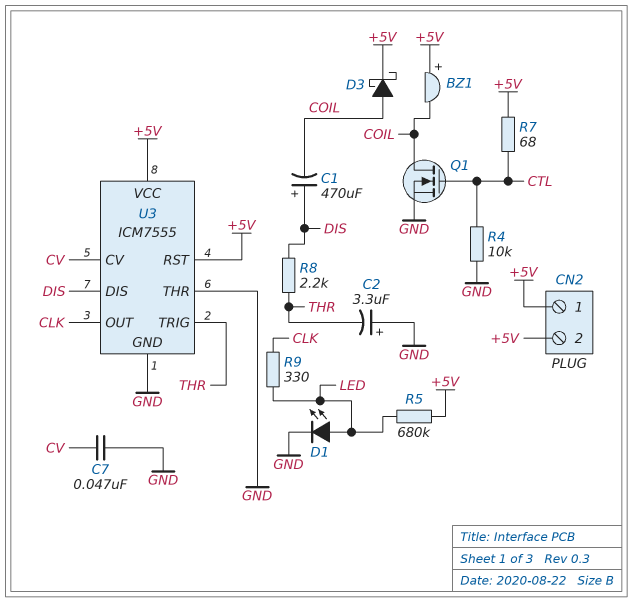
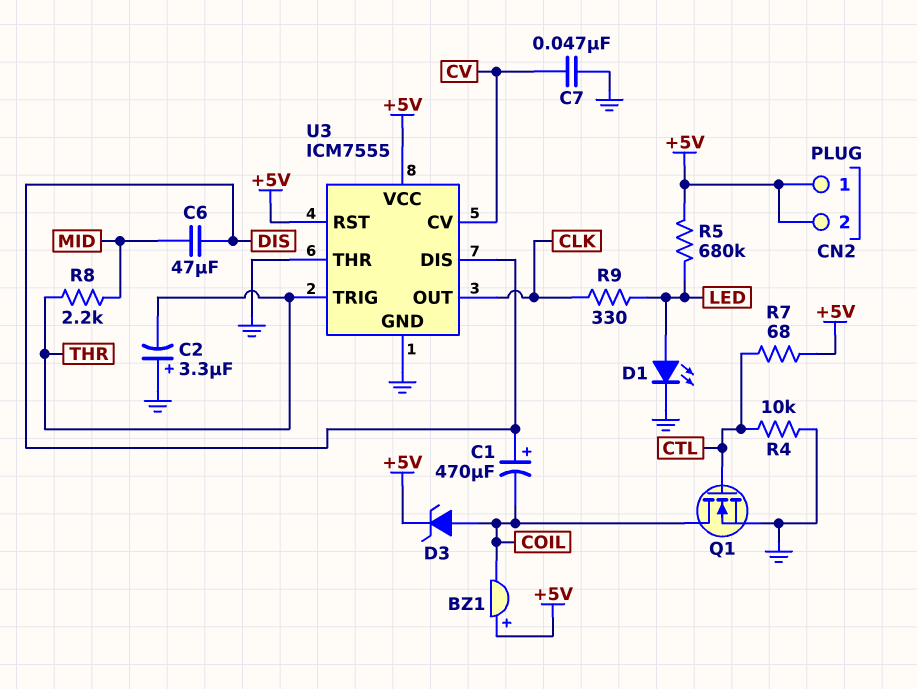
C6: none -> 47uF (DIS, MID)
D3: schottky (A COIL, K +5V) -> zener (A COIL, K +5V)
R8: 2.2k (DIS, THR) -> 2.2k (MID, THR)

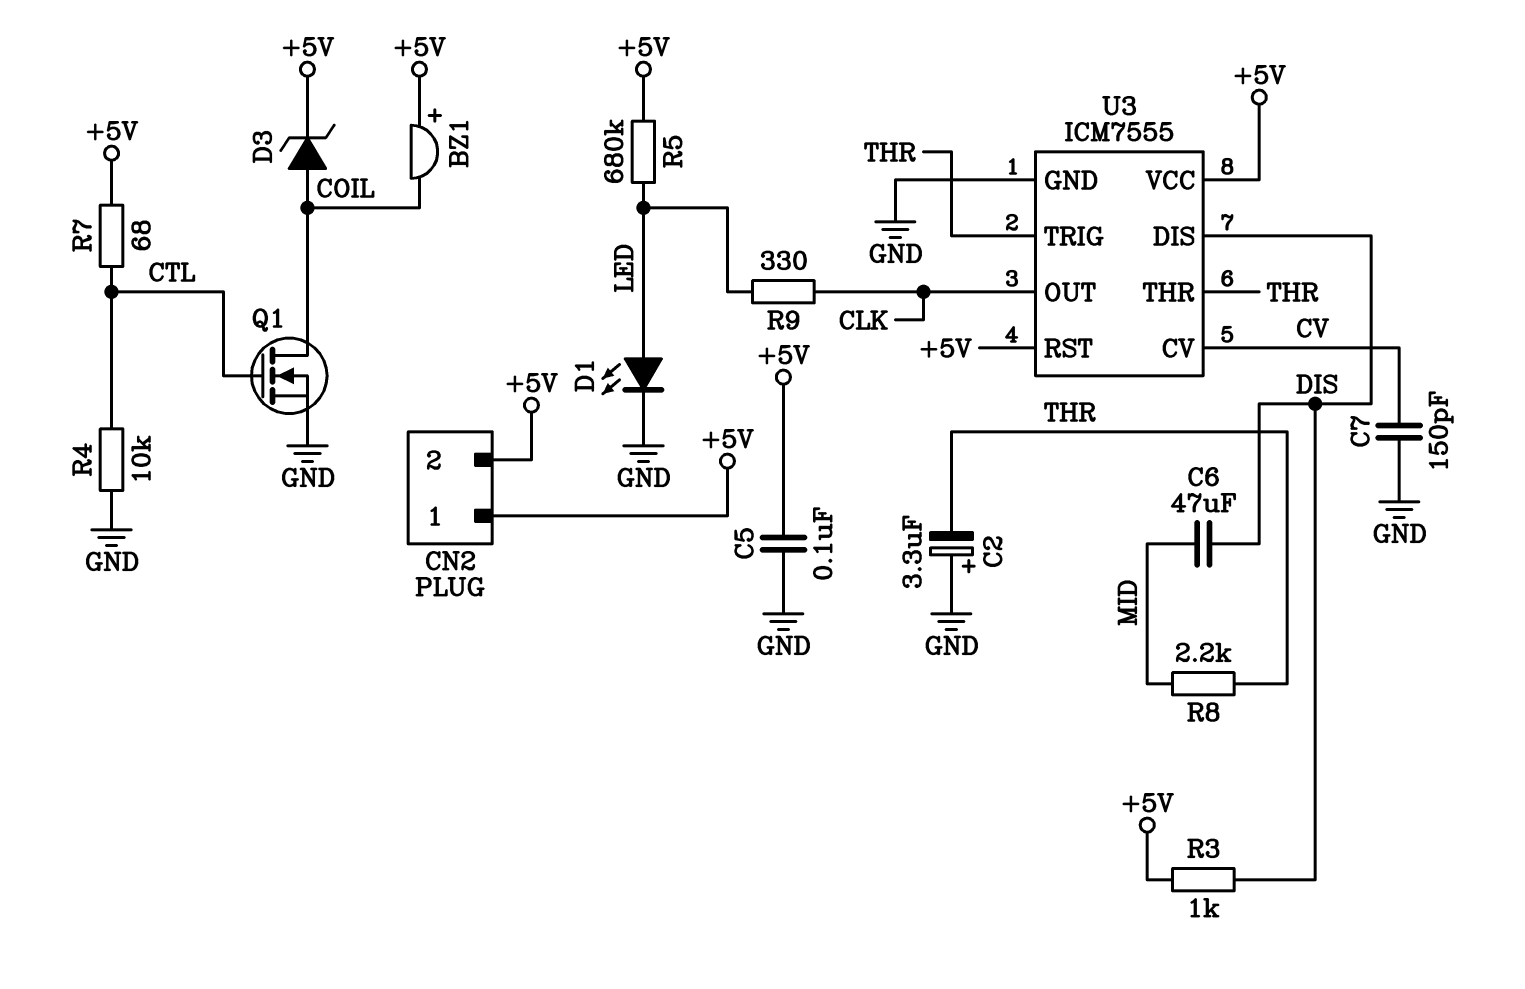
C1: 470uF (plus DIS, minus COIL) -> none
C5: none -> 100nF (+5V, GND)
C7: 47nF (CV, GND) -> 150pF (CV, GND)
R3: none -> 1k (+5V, DIS)
U3 pin THR: GND -> THR

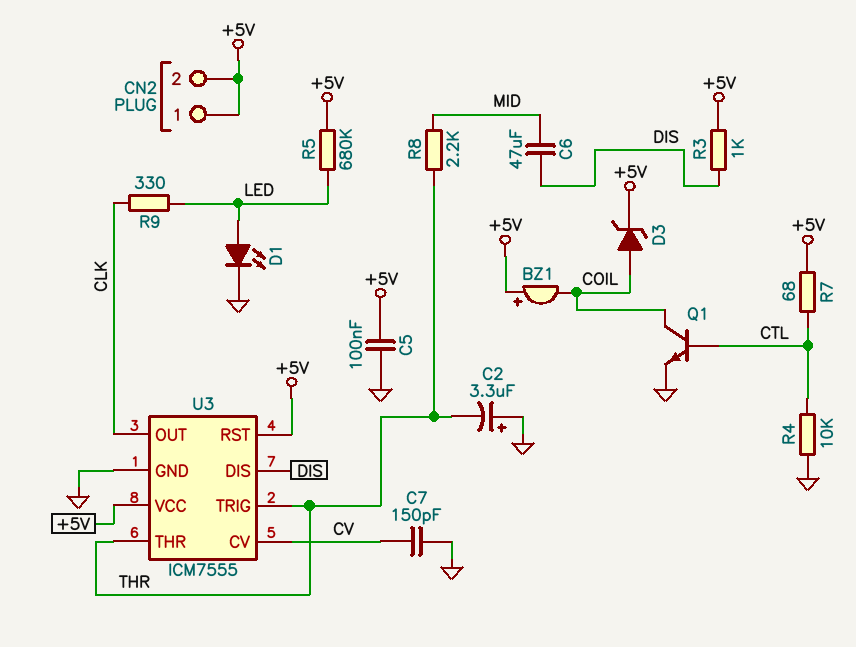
Q1: NMOS (G CTL, D COIL, S GND) -> NPN (B CTL, C COIL, E GND)

